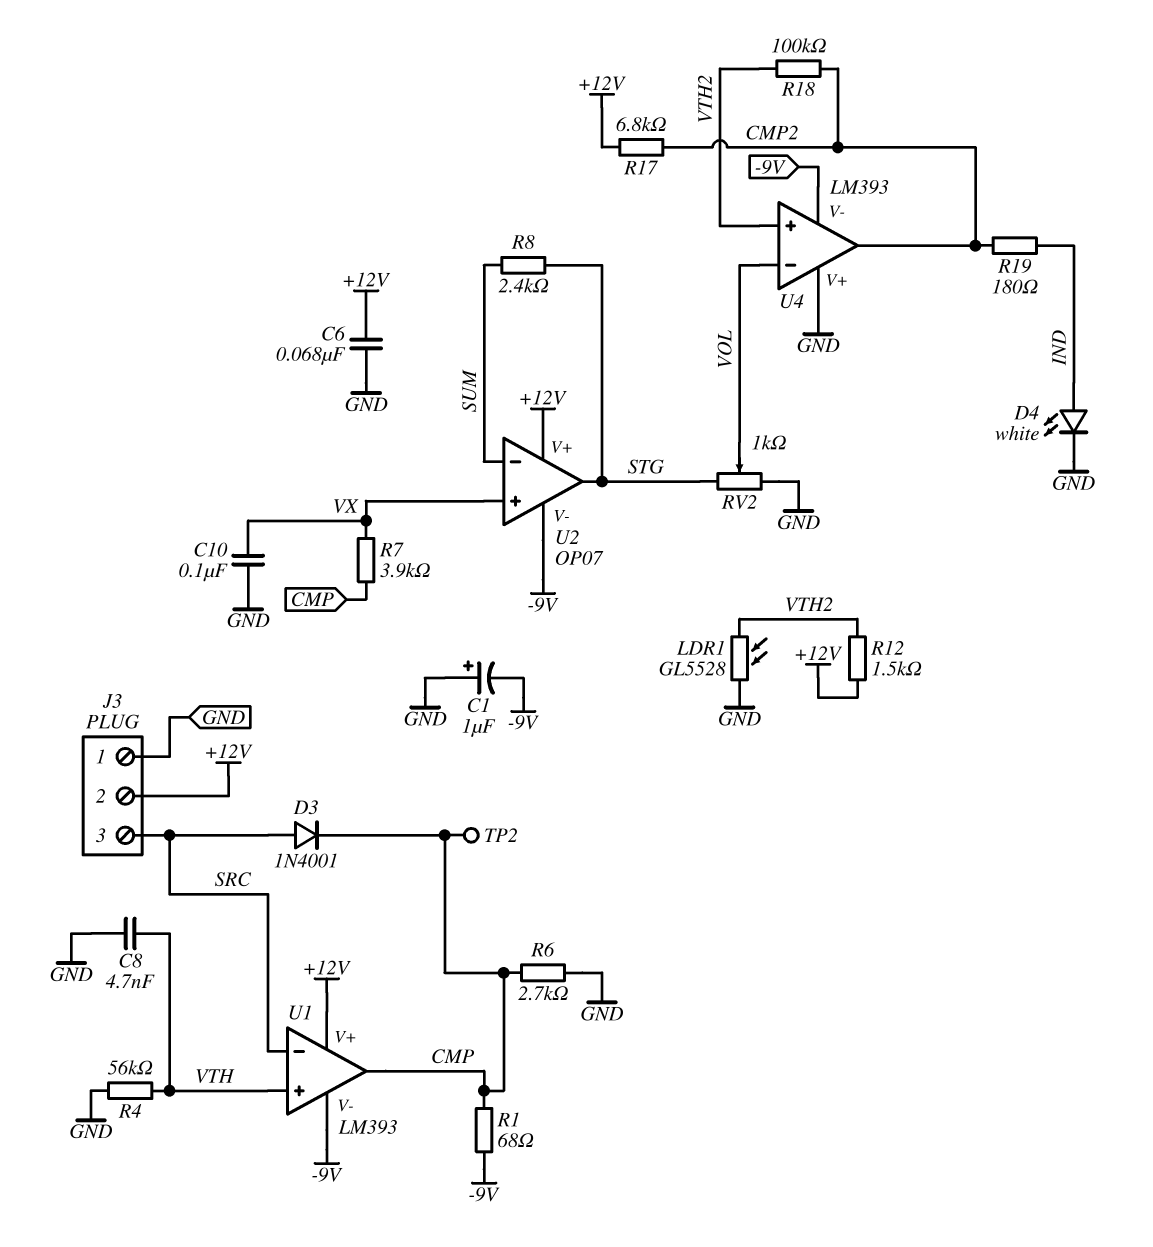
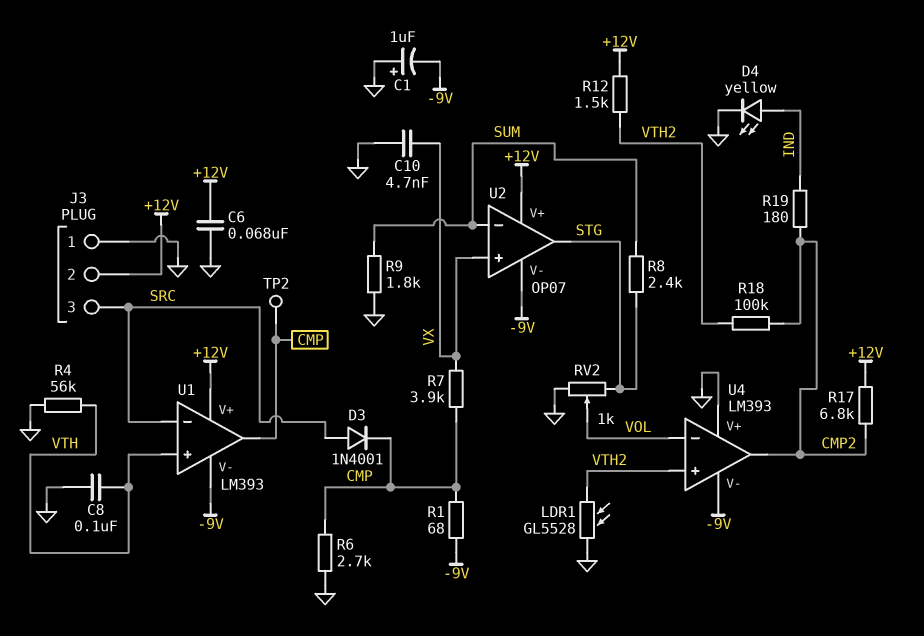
C8: 4.7nF (GND, VTH) -> 100nF (GND, VTH)
C10: 100nF (GND, VX) -> 4.7nF (GND, VX)
D4: LED white (A IND, K GND) -> LED yellow (A IND, K GND)
R9: none -> 1.8k (GND, SUM)

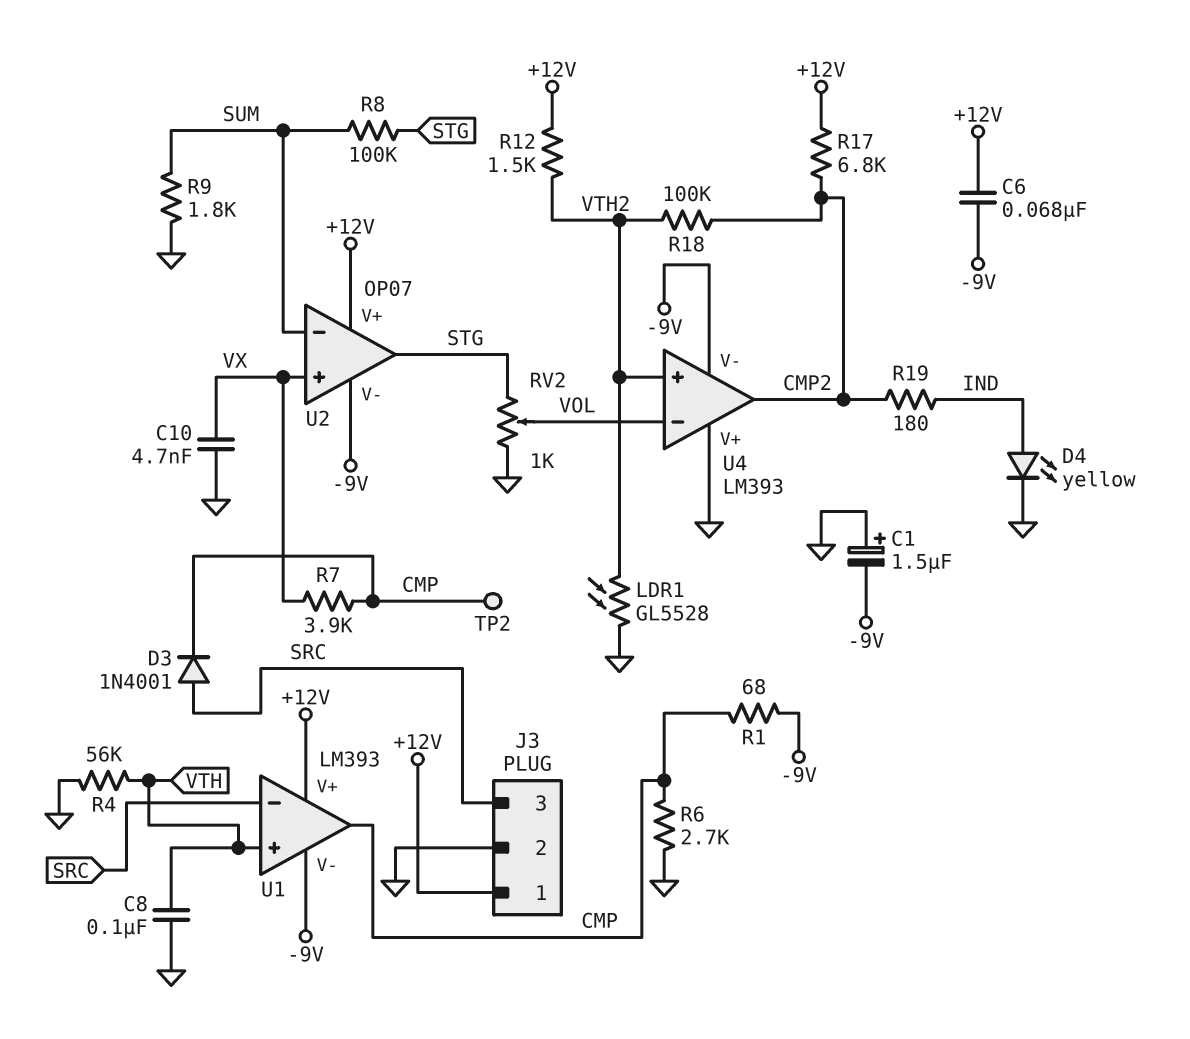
C1: 1uF (plus GND, minus -9V) -> 1.5uF (plus GND, minus -9V)
C6: 68nF (+12V, GND) -> 68nF (+12V, -9V)
J3 pin 1: GND -> +12V
J3 pin 2: +12V -> GND
R8: 2.4k (STG, SUM) -> 100k (STG, SUM)

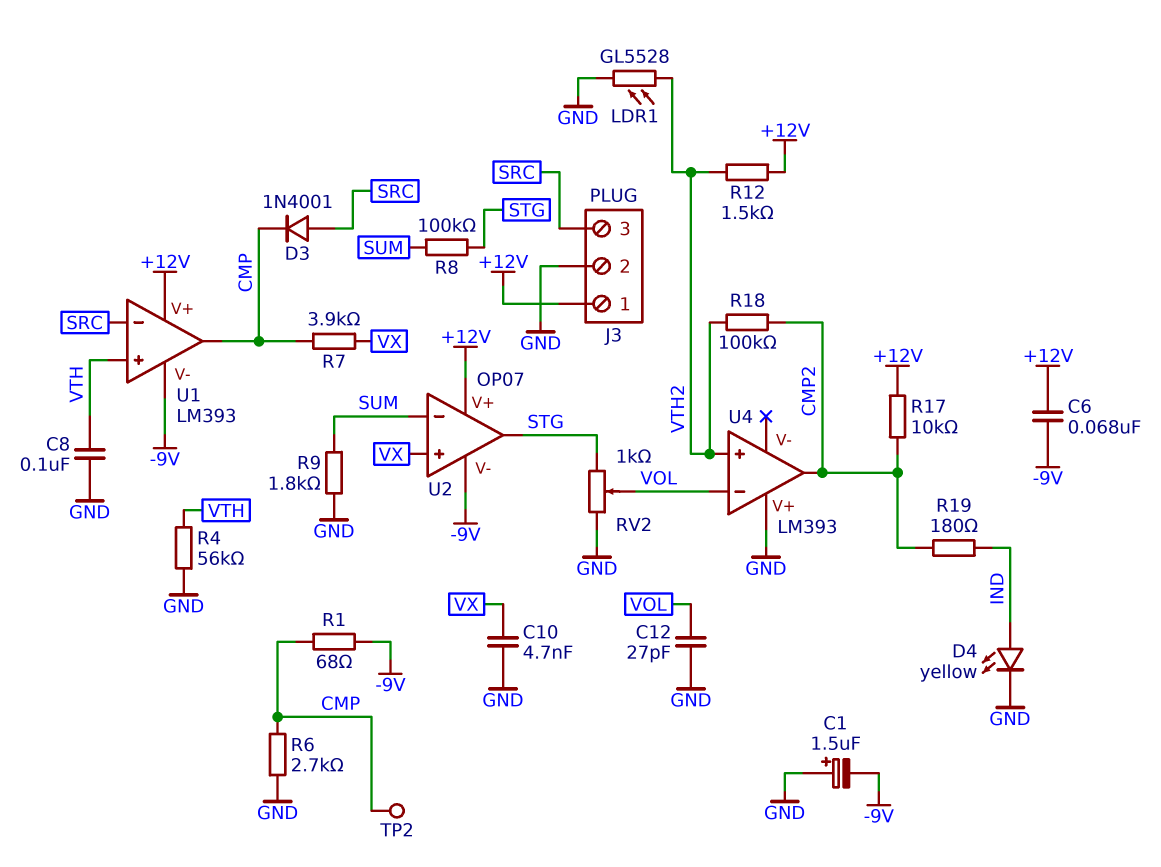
C12: none -> 27pF (GND, VOL)
R17: 6.8k (+12V, CMP2) -> 10k (+12V, CMP2)
U4 pin V-: -9V -> none

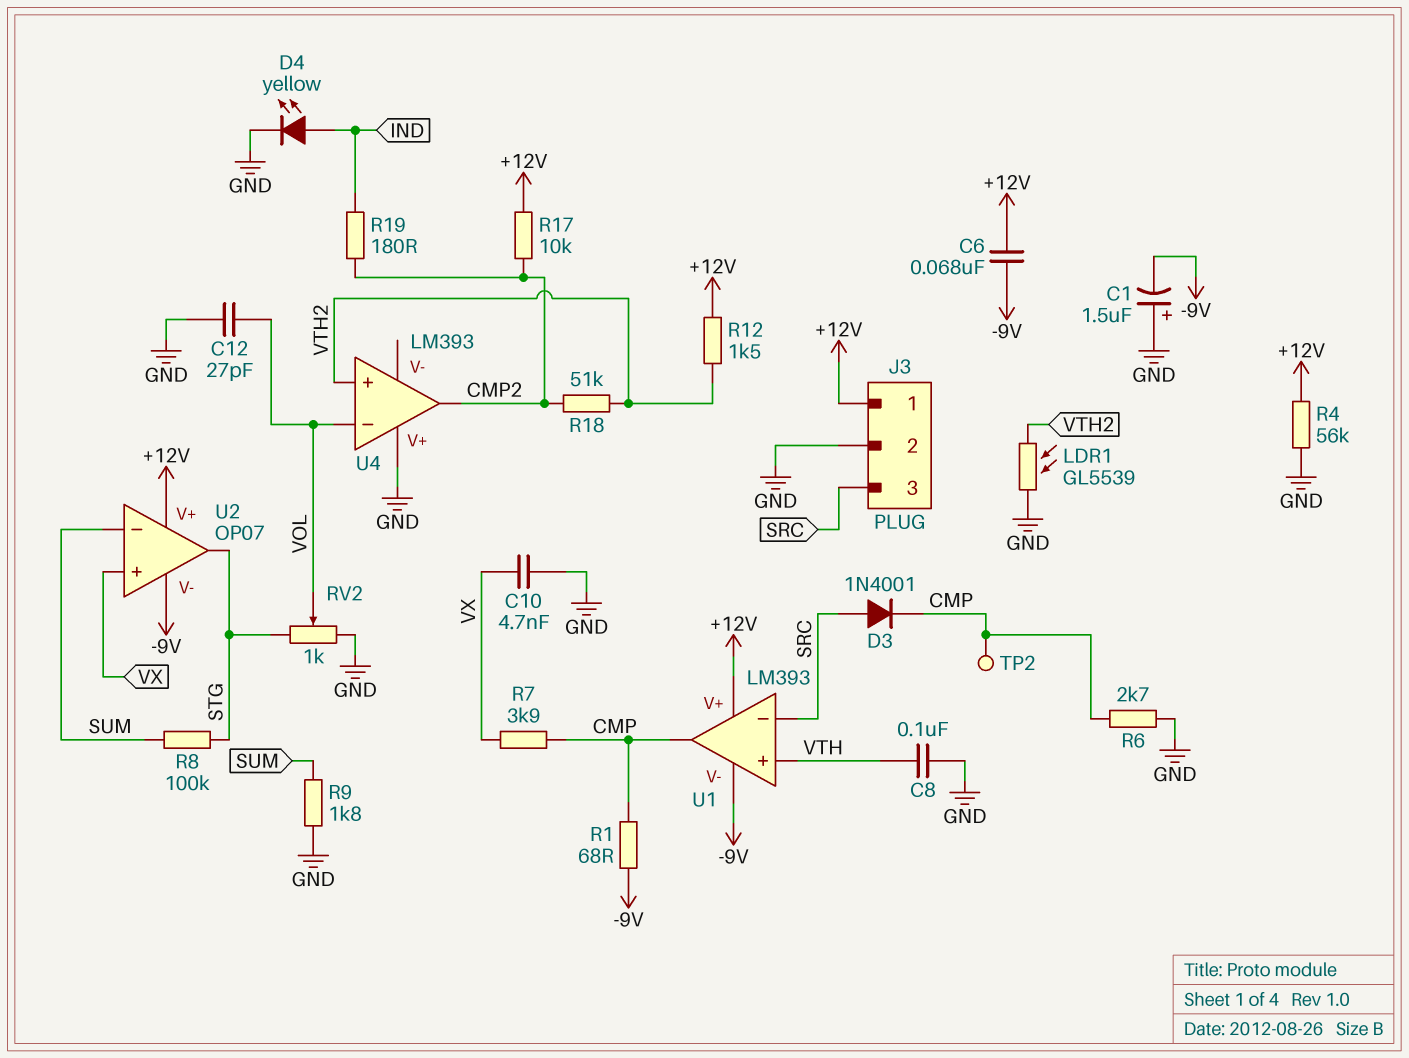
LDR1: GL5528 (GND, VTH2) -> GL5539 (GND, VTH2)
R4: 56k (GND, VTH) -> 56k (+12V, GND)
R18: 100k (CMP2, VTH2) -> 51k (CMP2, VTH2)

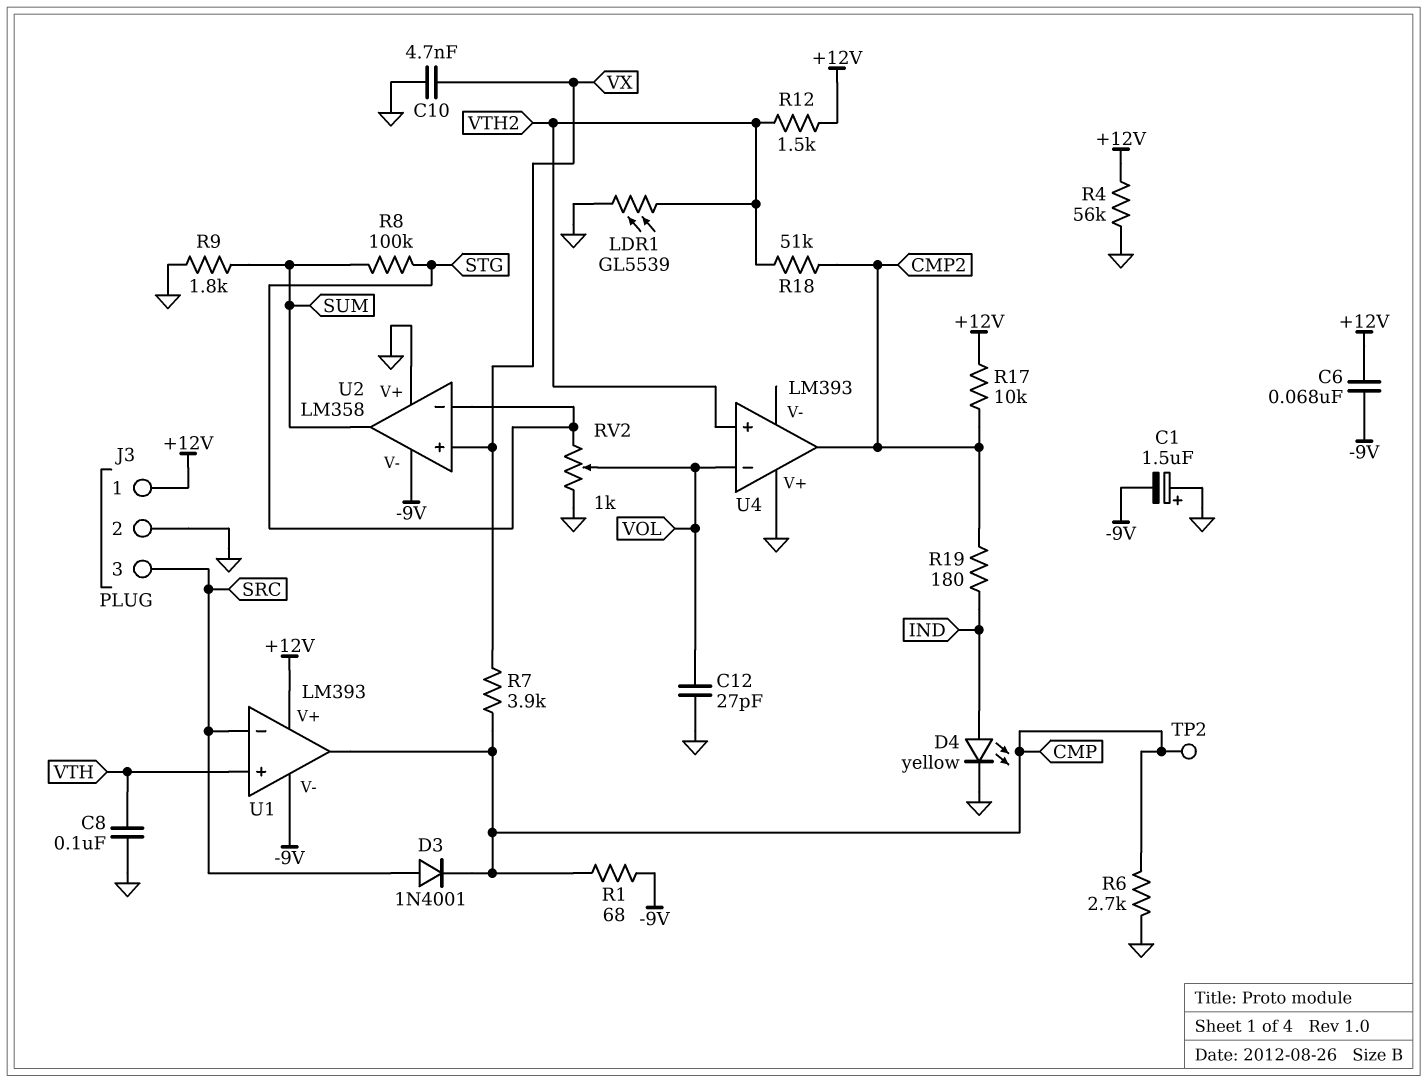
U2: OP07 -> LM358
U2 pin V+: +12V -> GND
U2 pin in-: SUM -> STG
U2 pin out: STG -> SUM

